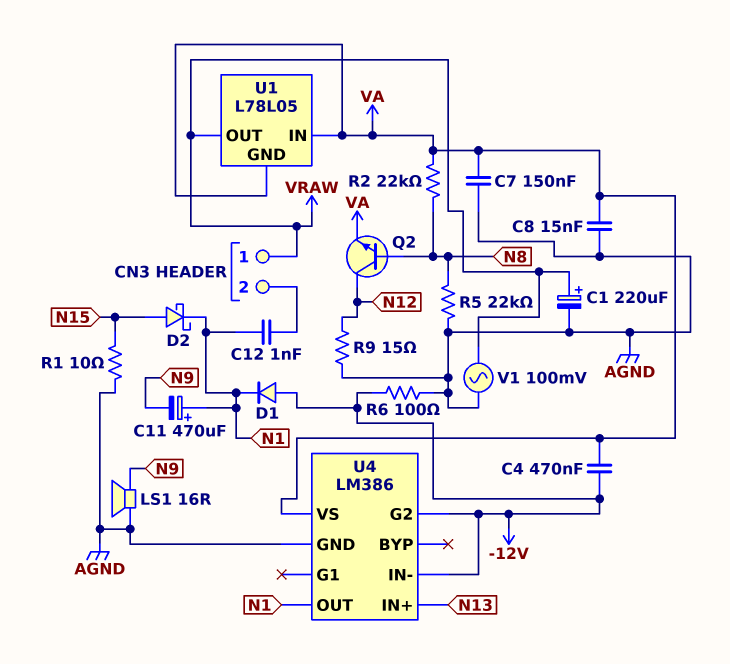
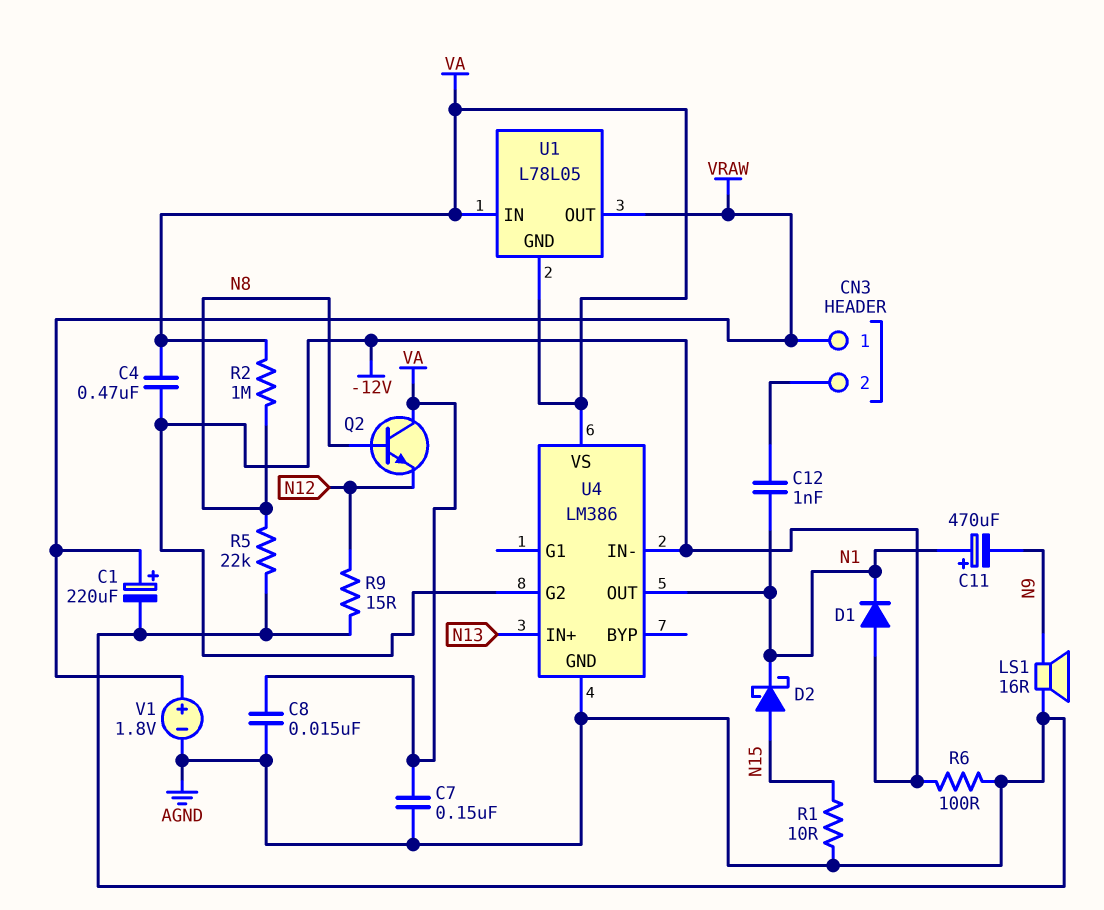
Q2: NPN (B N8, C N12, E VA) -> NPN (B N8, C VA, E N12)
R2: 22k (N8, VA) -> 1M (N8, VA)
V1: AC 100mV (AGND, VRAW) -> 1.8V (plus VRAW, minus AGND)

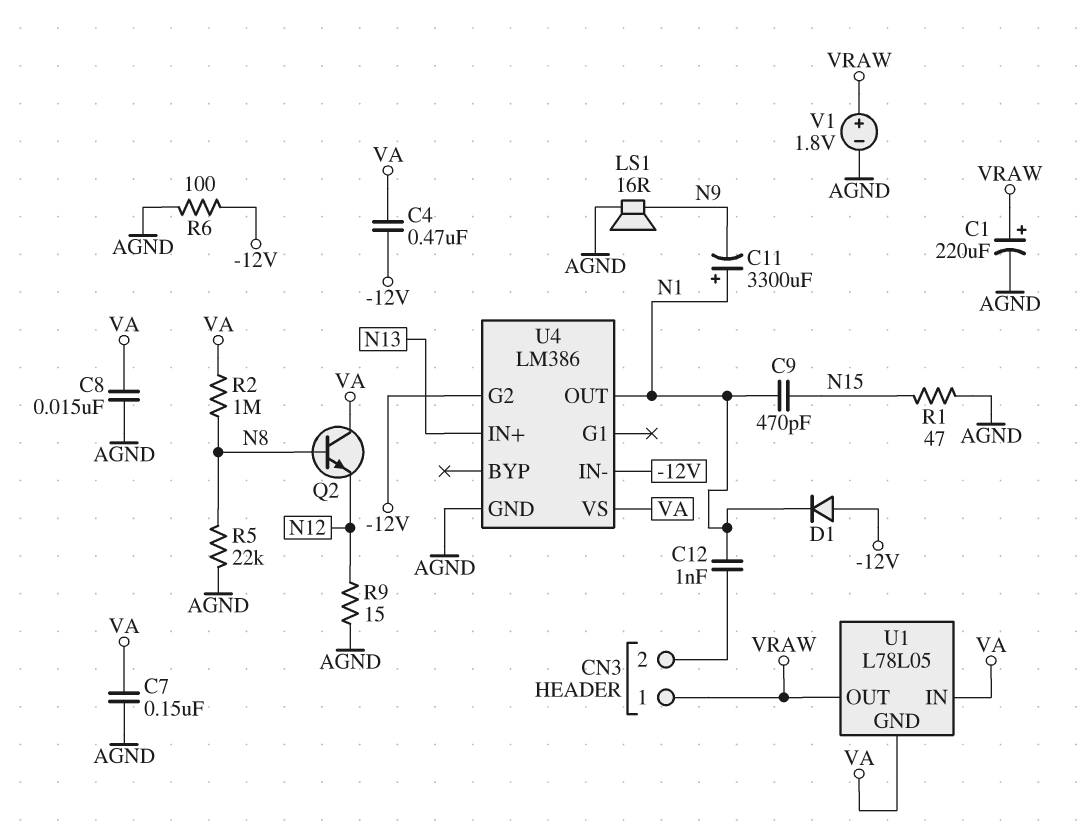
C9: none -> 470pF (N1, N15)
C11: 470uF (plus N1, minus N9) -> 3300uF (plus N1, minus N9)
D2: schottky (A N15, K N1) -> none
R1: 10 (AGND, N15) -> 47 (AGND, N15)

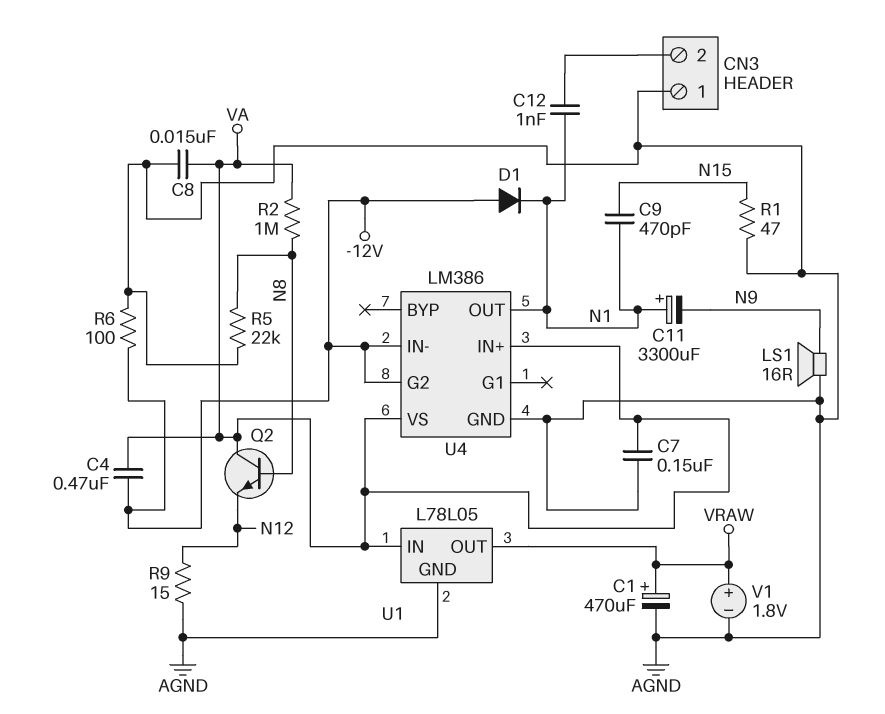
C1: 220uF (plus VRAW, minus AGND) -> 470uF (plus VRAW, minus AGND)
CN3 pin 1: VRAW -> AGND
U1 pin GND: VA -> AGND
U4 pin IN+: N13 -> VA

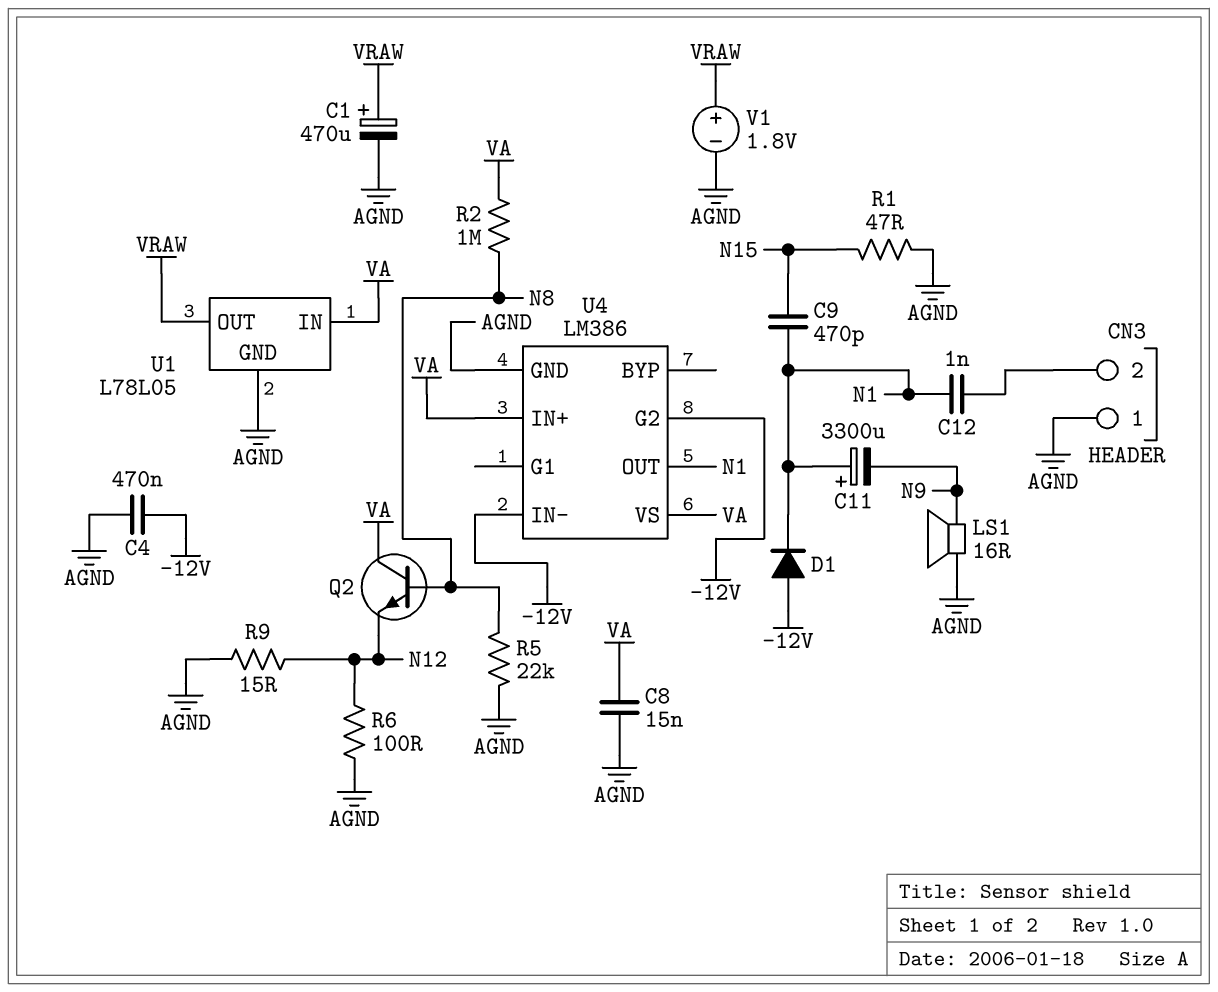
C4: 470nF (-12V, VA) -> 470nF (-12V, AGND)
C7: 150nF (AGND, VA) -> none
R6: 100 (-12V, AGND) -> 100 (AGND, N12)

